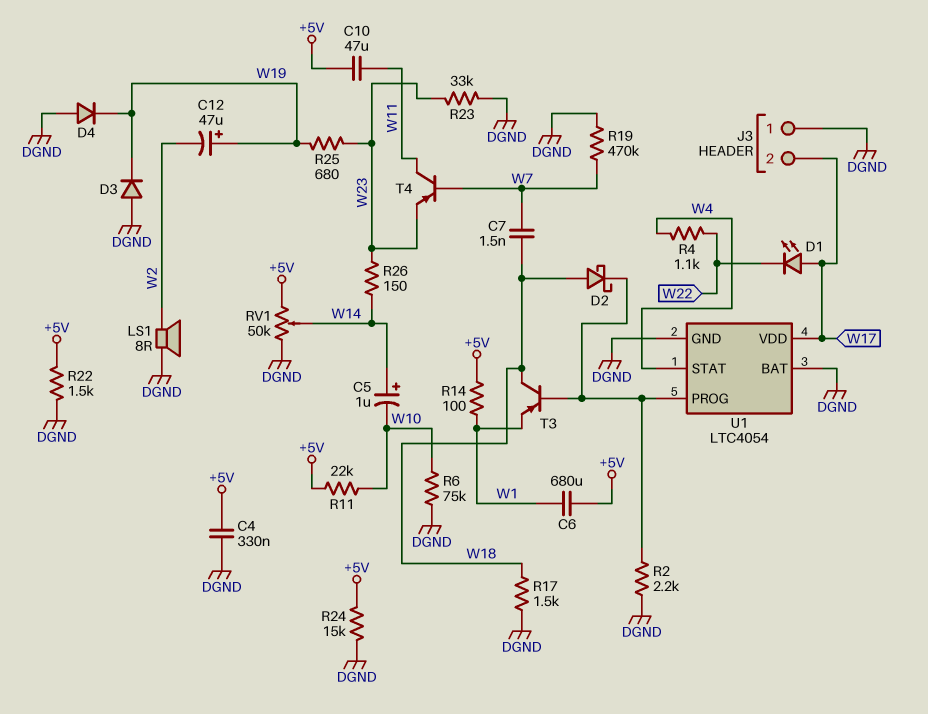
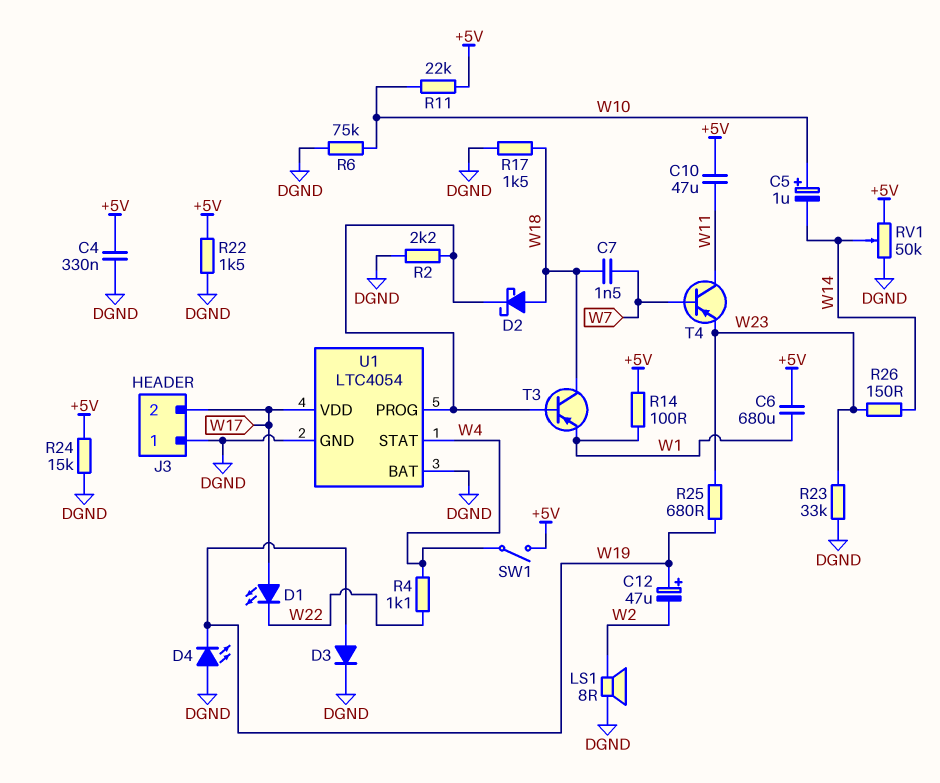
C5: 1uF (plus W14, minus W10) -> 1uF (plus W10, minus W14)
D3: diode (A DGND, K W19) -> diode (A W19, K DGND)
D4: diode (A DGND, K W19) -> LED (A DGND, K W19)
R19: 470k (DGND, W7) -> none
SW1: none -> switch (+5V, W4)

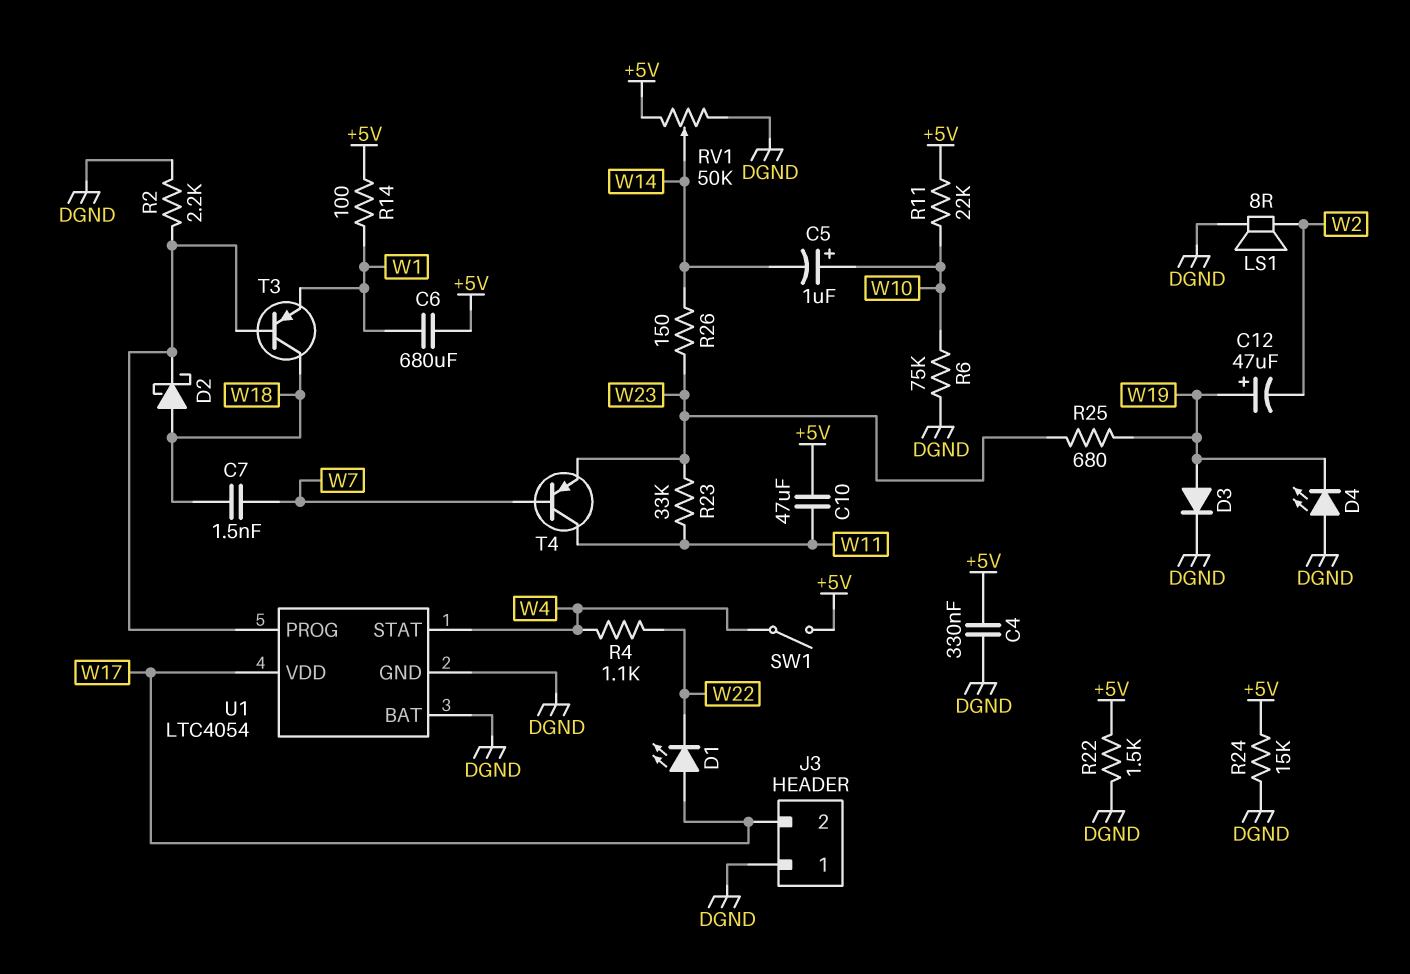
R17: 1.5k (DGND, W18) -> none
R23: 33k (DGND, W23) -> 33k (W11, W23)

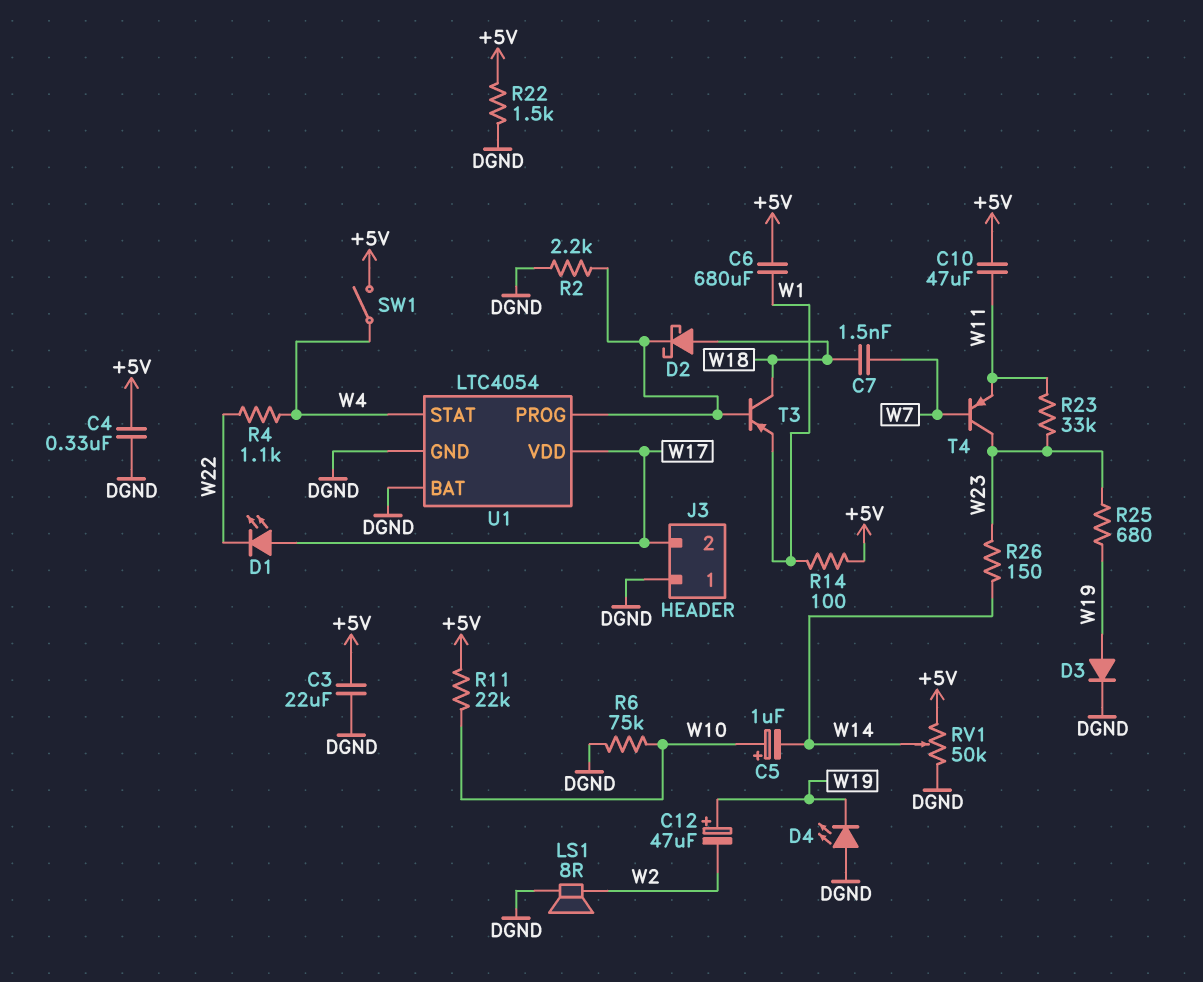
C3: none -> 22uF (+5V, DGND)
R24: 15k (+5V, DGND) -> none
T4: PNP (B W7, C W11, E W23) -> PNP (B W7, C W23, E W11)

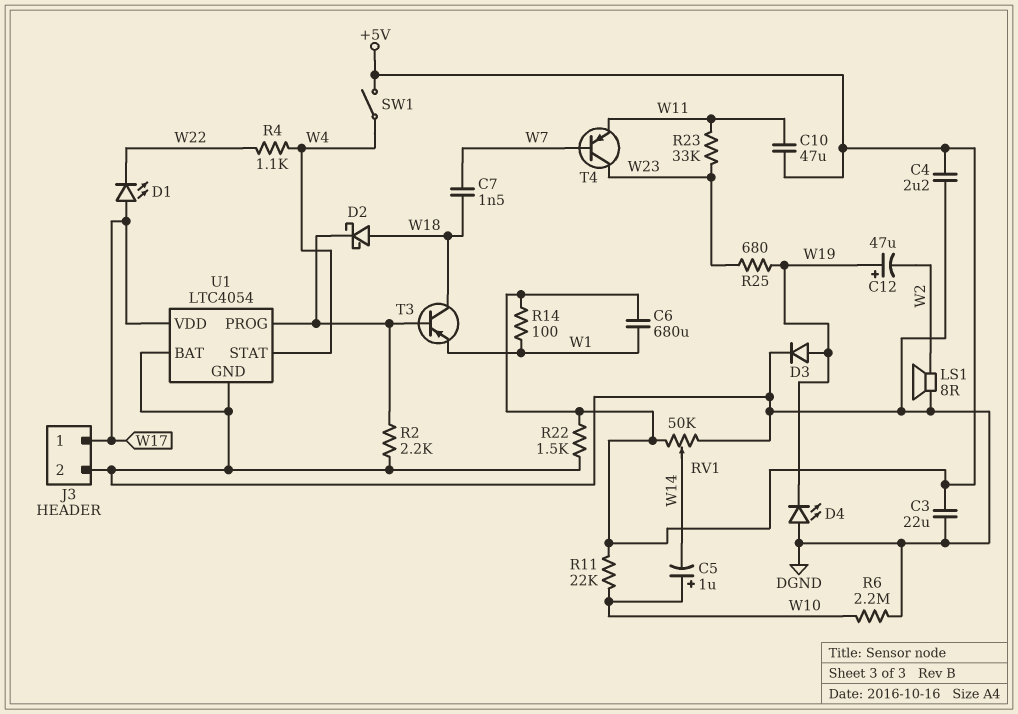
C4: 330nF (+5V, DGND) -> 2.2uF (+5V, DGND)
J3 pin 1: DGND -> W17
J3 pin 2: W17 -> DGND
R6: 75k (DGND, W10) -> 2.2M (DGND, W10)
R26: 150 (W14, W23) -> none

